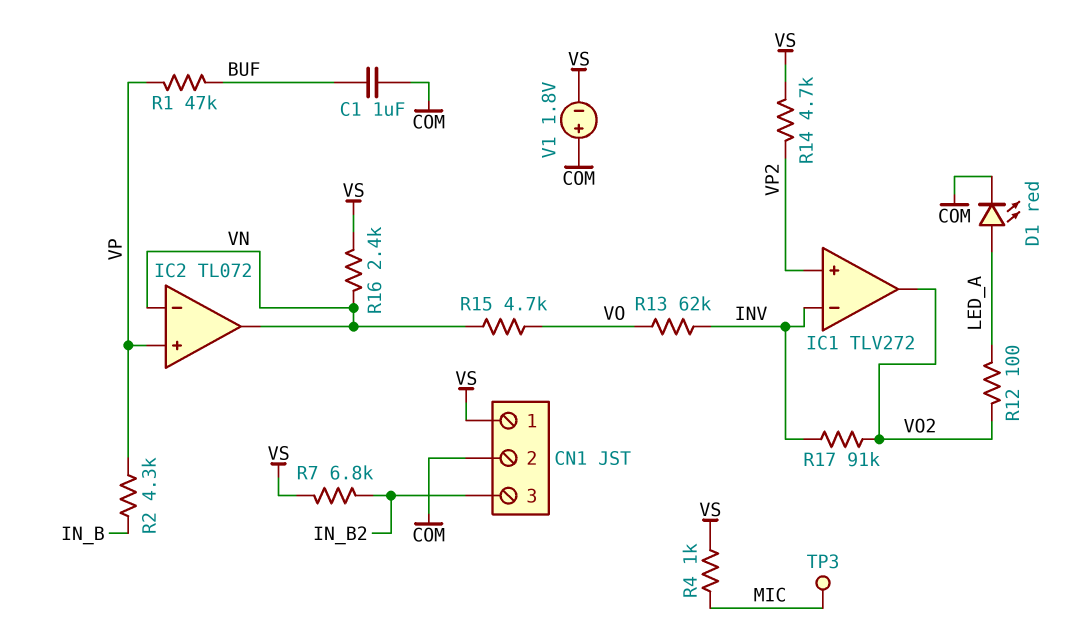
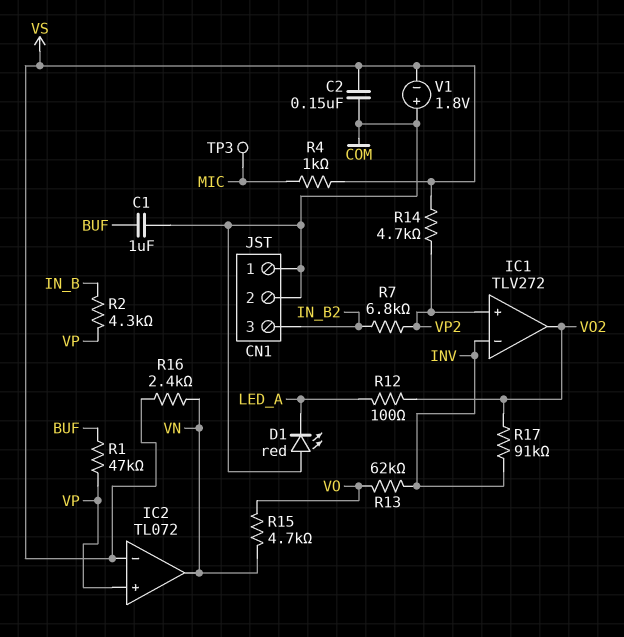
C2: none -> 150nF (COM, VS)
CN1 pin 1: VS -> COM
D1: LED red (A LED_A, K COM) -> LED red (A COM, K LED_A)
IC2 pin in-: VN -> VS
R7: 6.8k (IN_B2, VS) -> 6.8k (IN_B2, VP2)

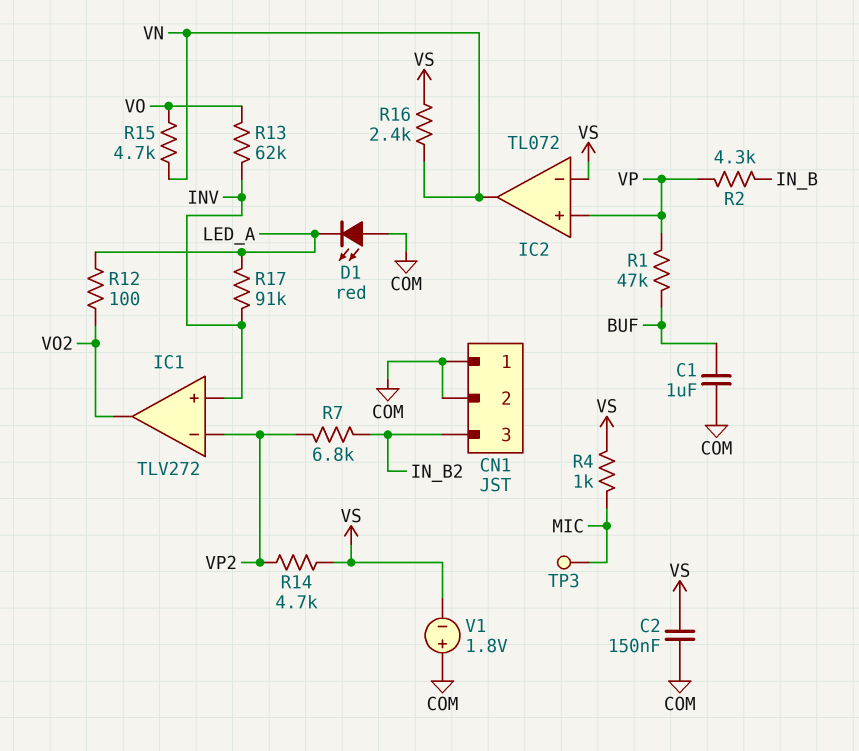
IC1 pin in+: VP2 -> INV
IC1 pin in-: INV -> VP2
R17: 91k (INV, VO2) -> 91k (INV, LED_A)

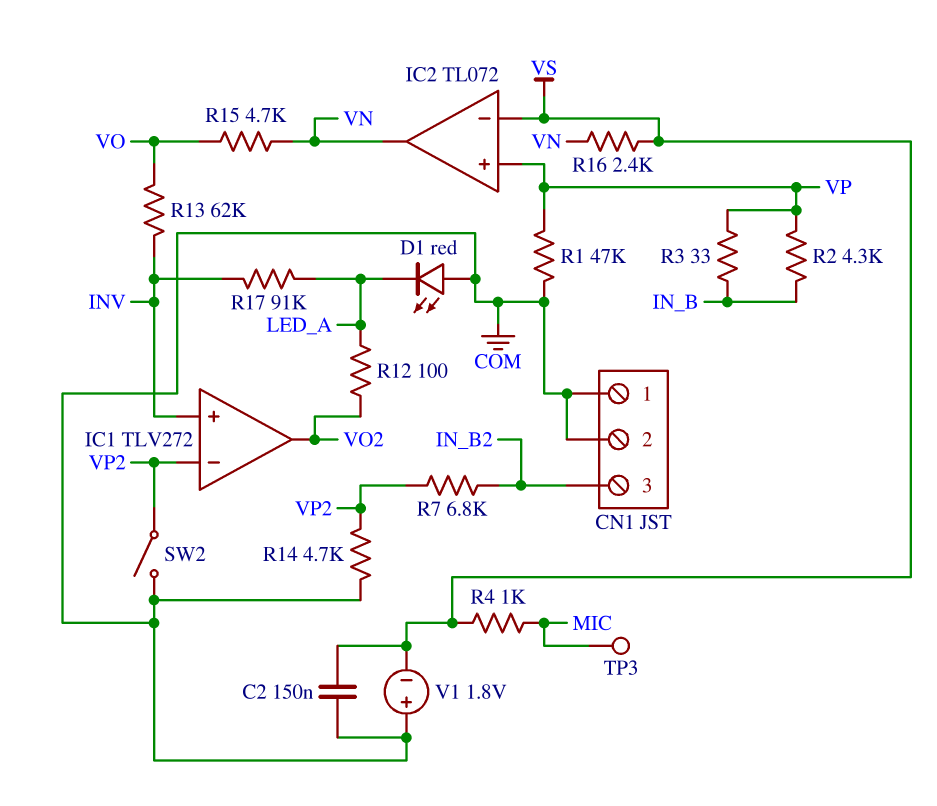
C1: 1uF (BUF, COM) -> none
R1: 47k (BUF, VP) -> 47k (COM, VP)
R3: none -> 33 (IN_B, VP)
R14: 4.7k (VP2, VS) -> 4.7k (COM, VP2)
SW2: none -> switch (COM, VP2)

